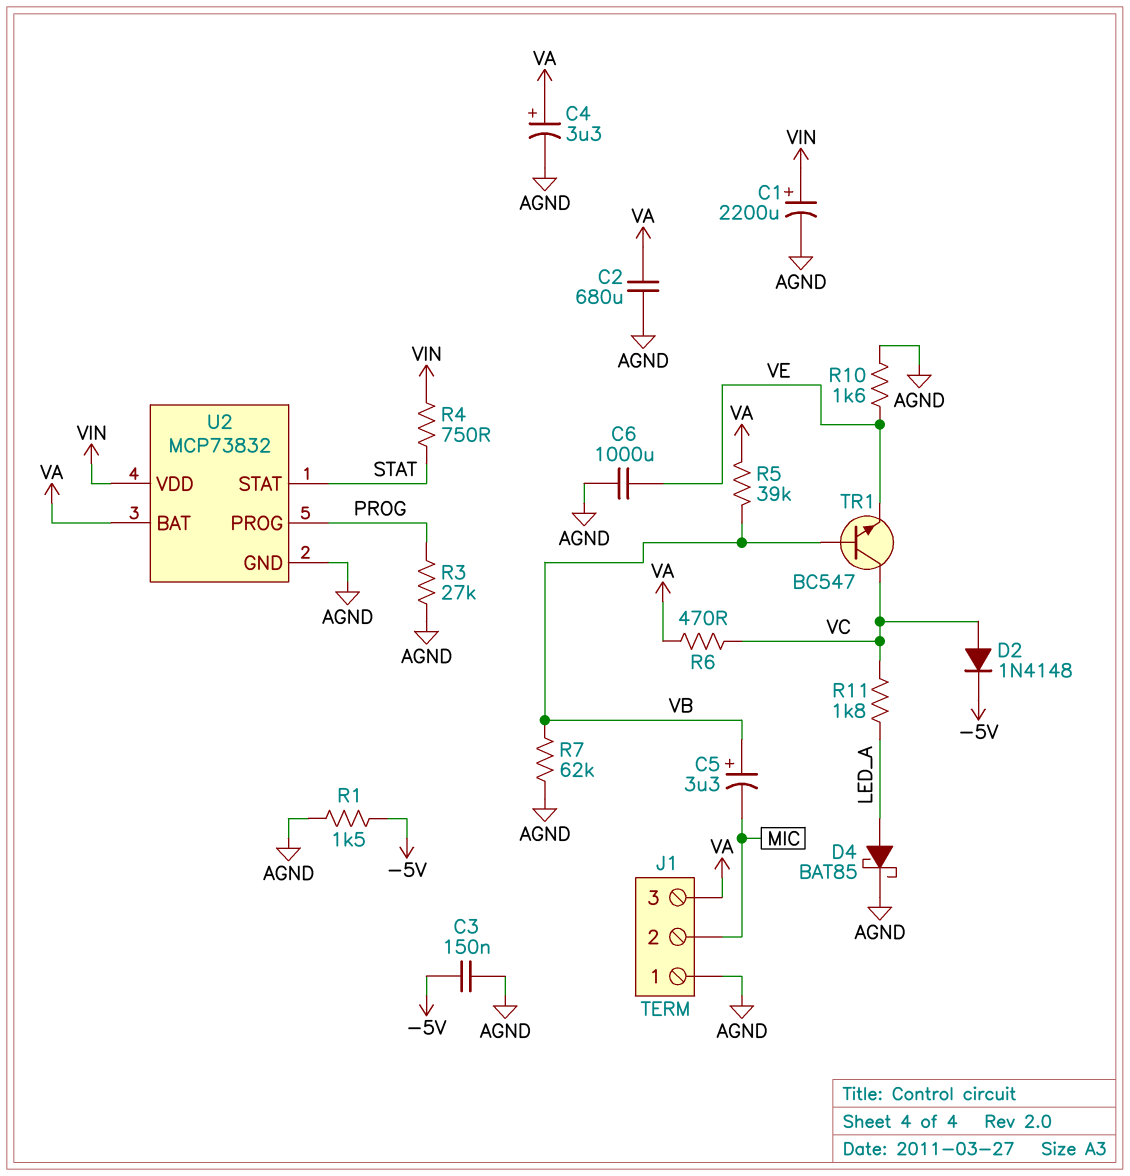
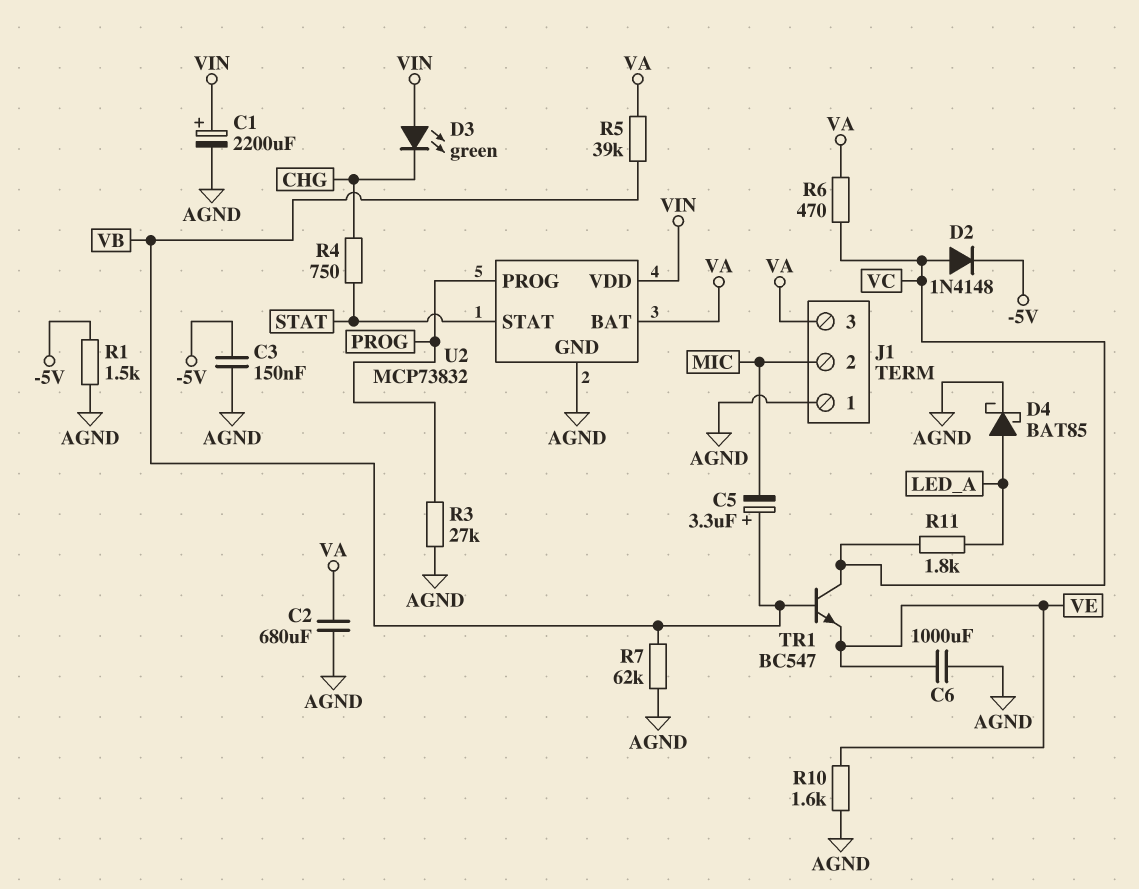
C4: 3.3uF (plus VA, minus AGND) -> none
D3: none -> LED green (A VIN, K CHG)
R4: 750 (STAT, VIN) -> 750 (CHG, STAT)

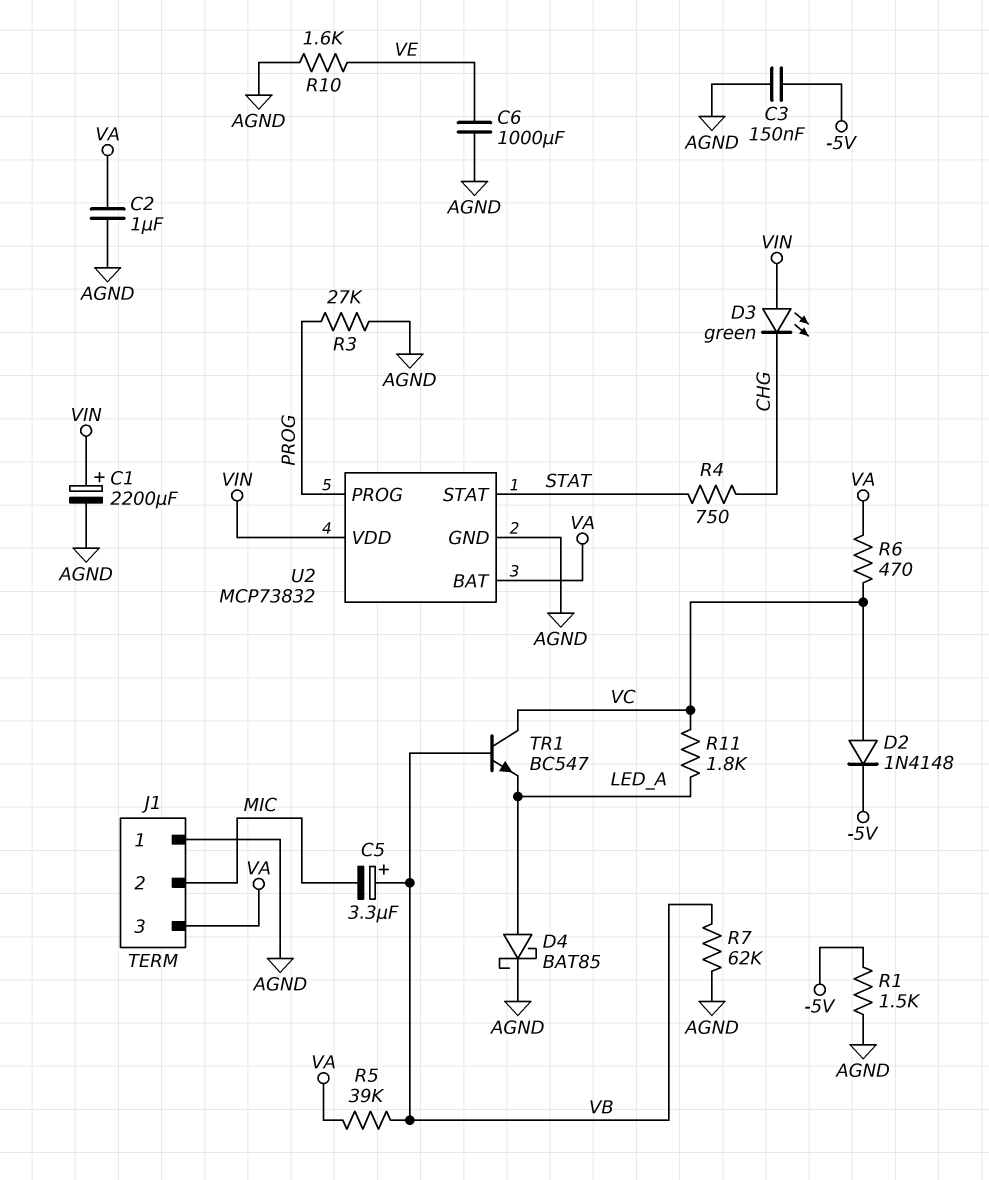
C2: 680uF (AGND, VA) -> 1uF (AGND, VA)
TR1: NPN BC547 (B VB, C VC, E VE) -> NPN BC547 (B VB, C VC, E LED_A)

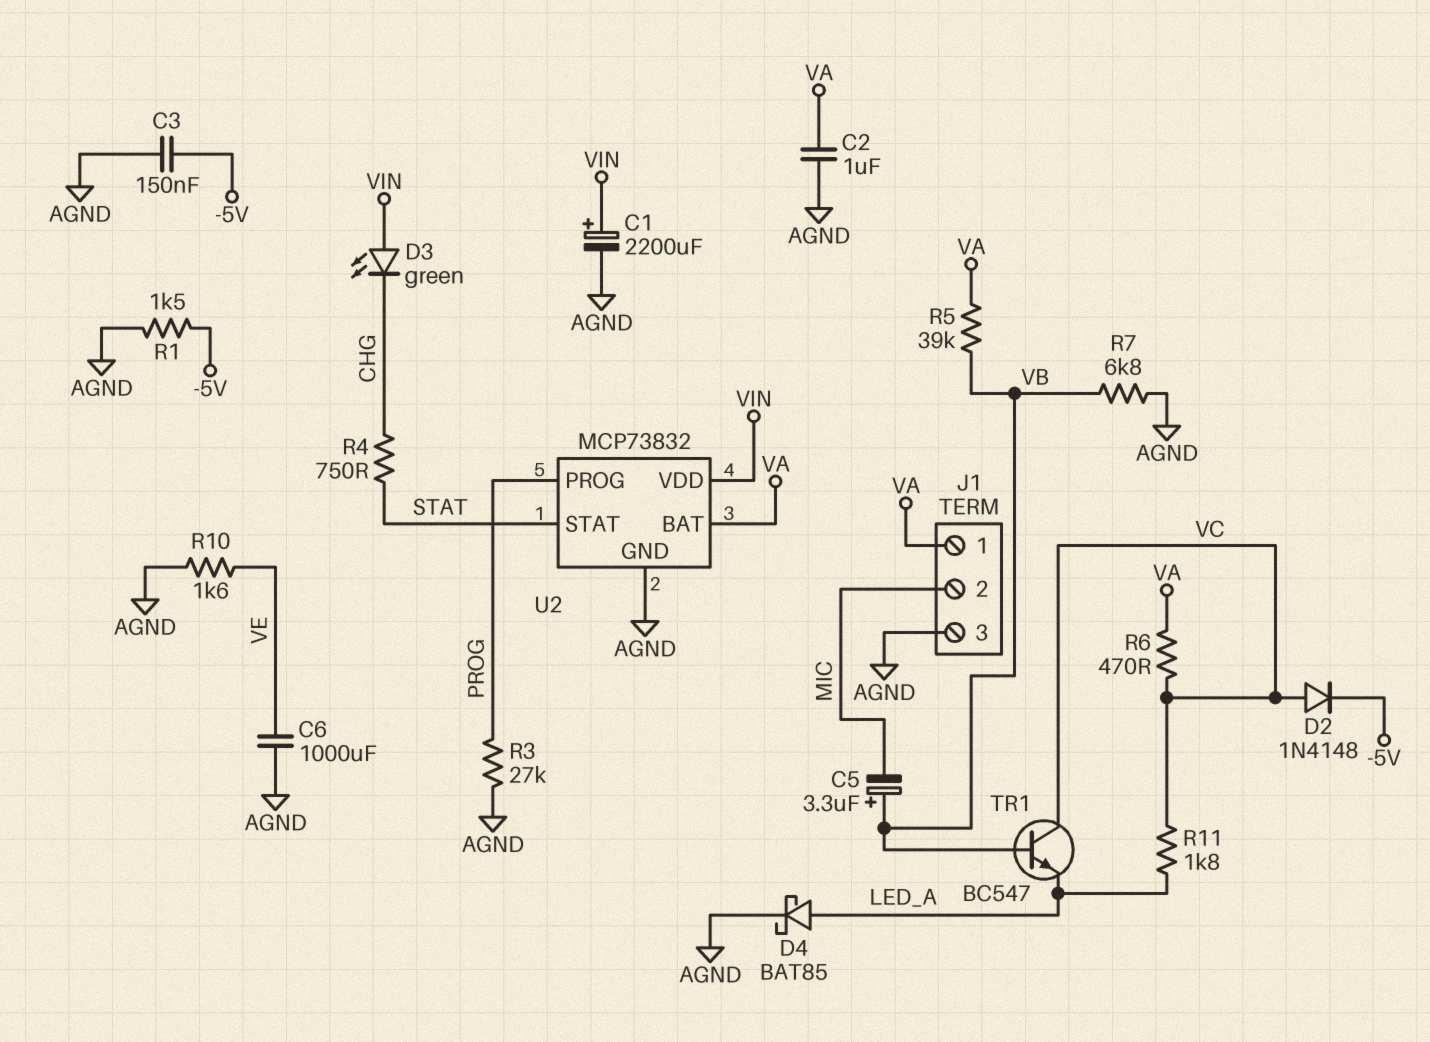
J1 pin 1: AGND -> VA
J1 pin 3: VA -> AGND
R7: 62k (AGND, VB) -> 6.8k (AGND, VB)

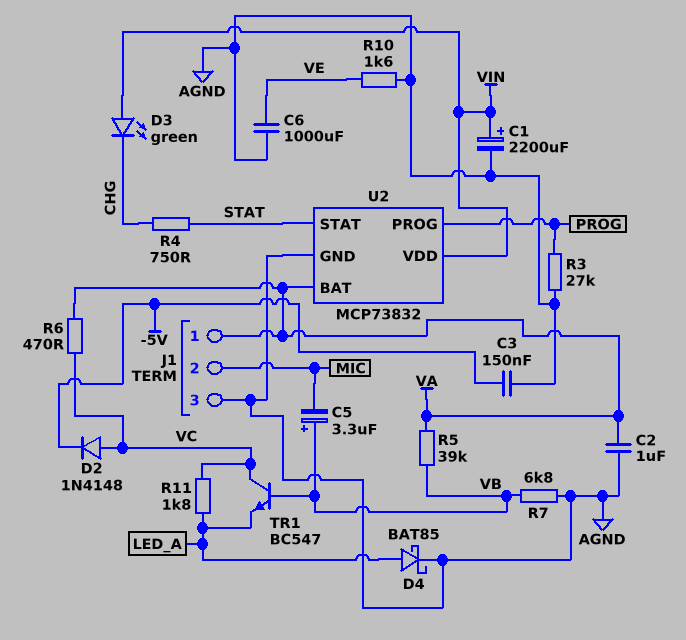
R1: 1.5k (-5V, AGND) -> none

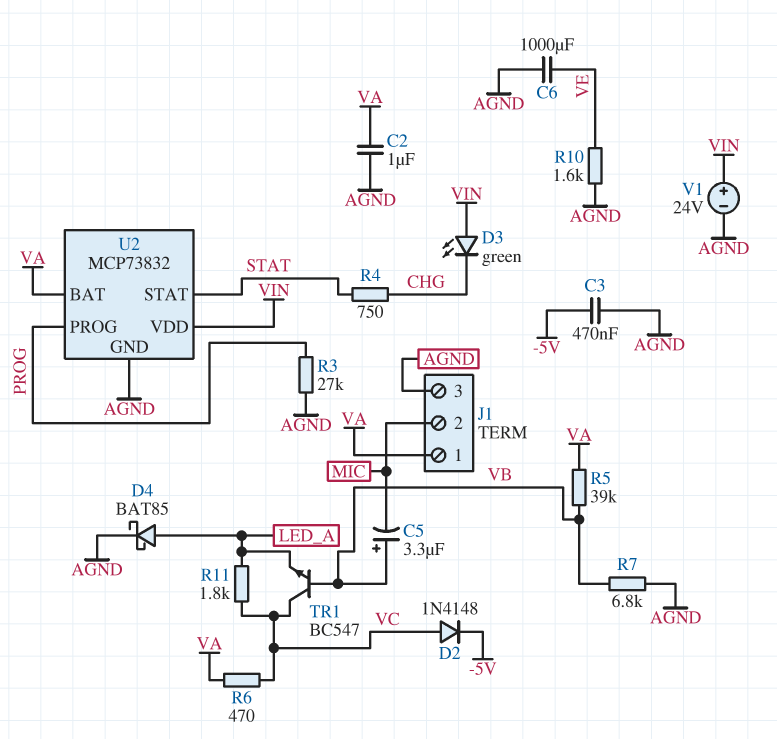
C1: 2200uF (plus VIN, minus AGND) -> none
C3: 150nF (-5V, AGND) -> 470nF (-5V, AGND)
V1: none -> 24V (plus VIN, minus AGND)

